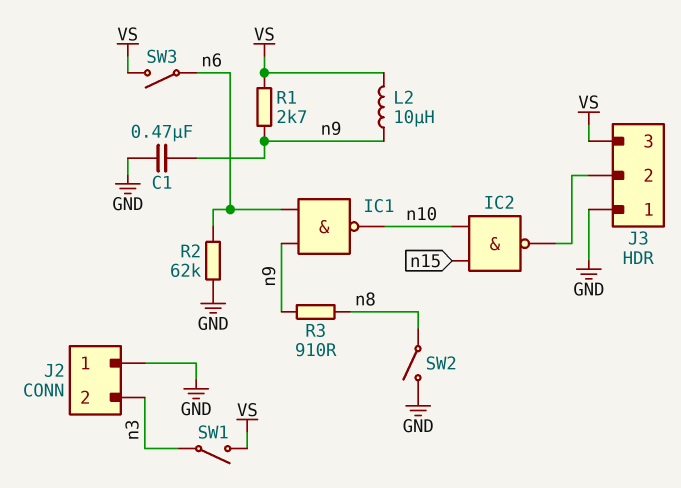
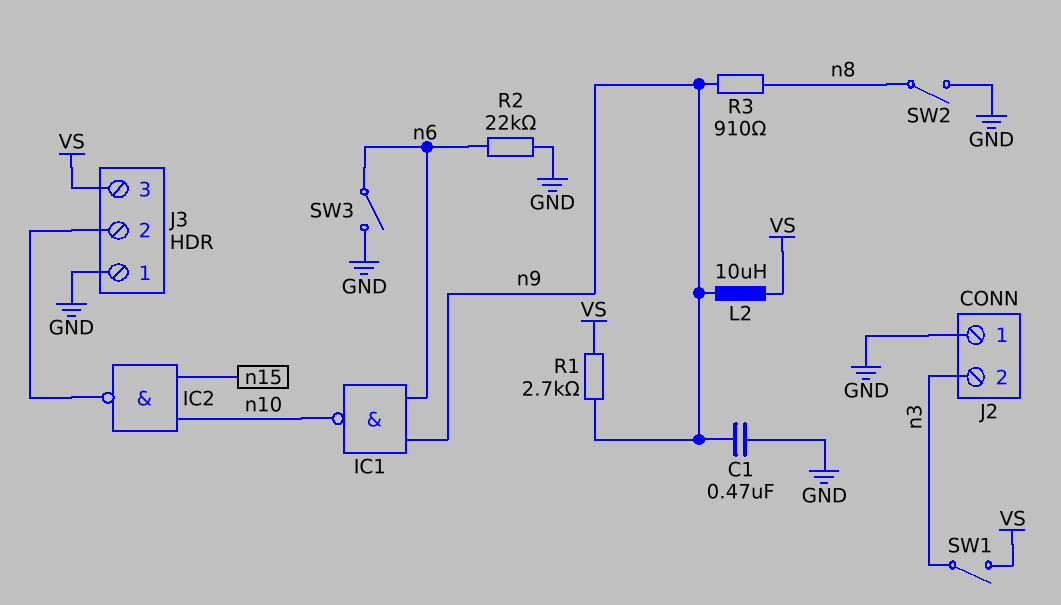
R2: 62k (GND, n6) -> 22k (GND, n6)
SW3: switch (VS, n6) -> switch (GND, n6)

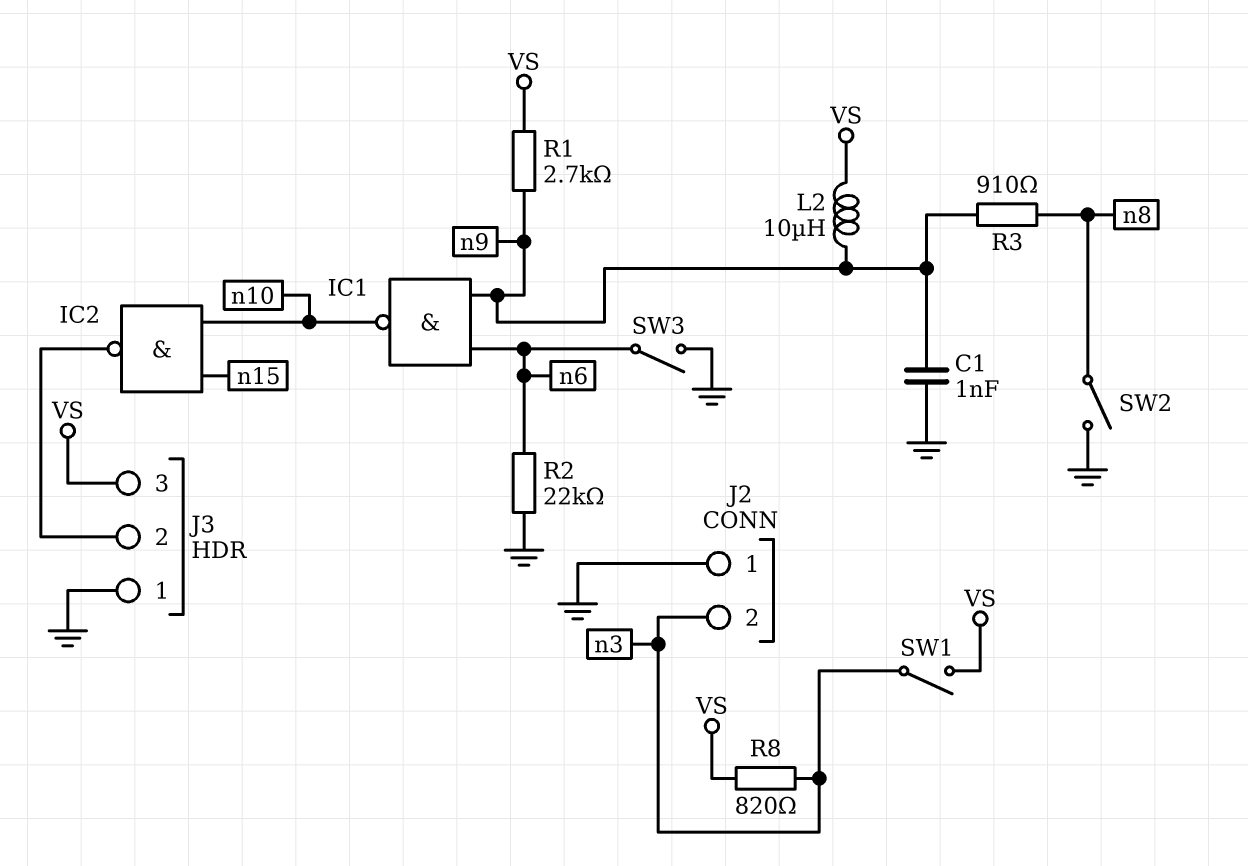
C1: 470nF (GND, n9) -> 1nF (GND, n9)
R8: none -> 820 (VS, n3)

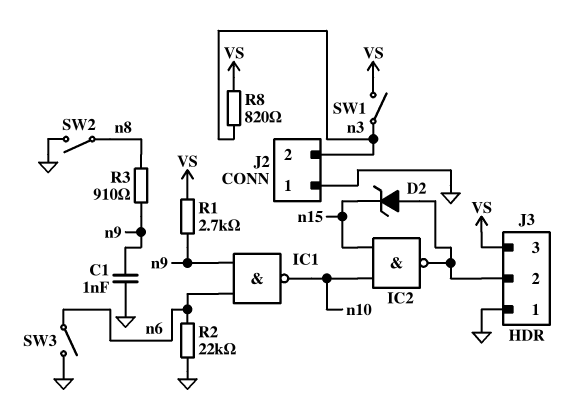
D2: none -> zener (A J3/2, K n15)
L2: 10uH (VS, n9) -> none

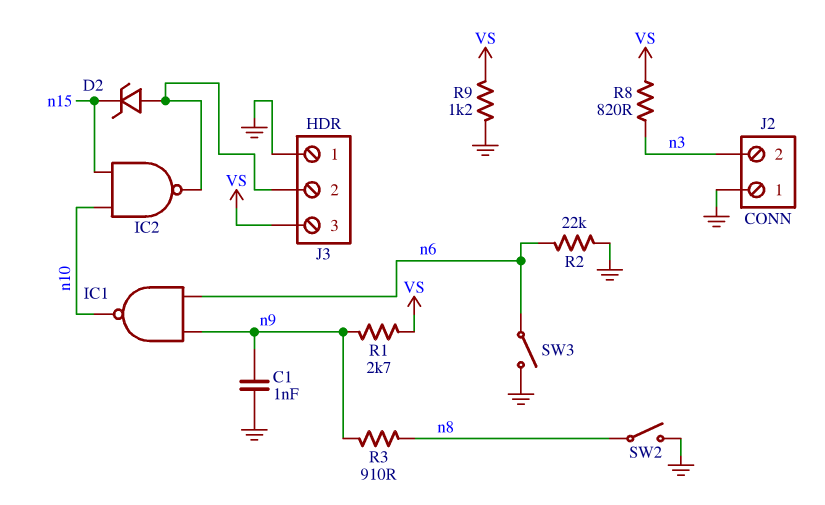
R9: none -> 1.2k (GND, VS)
SW1: switch (VS, n3) -> none

